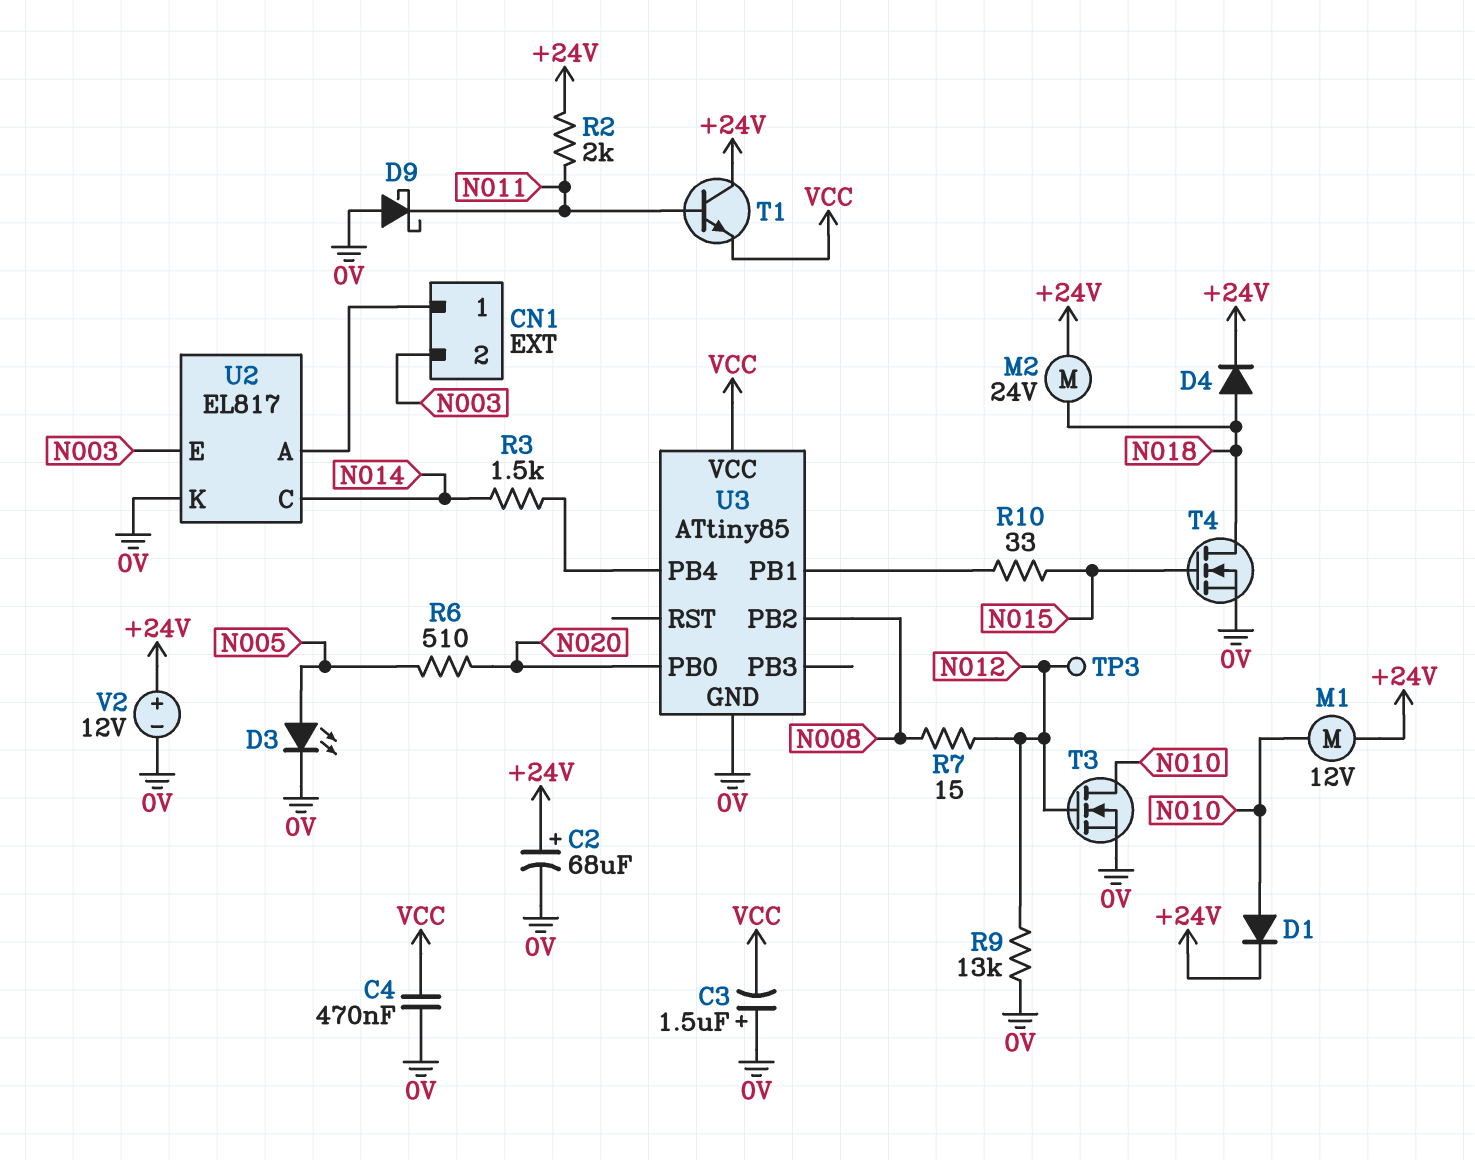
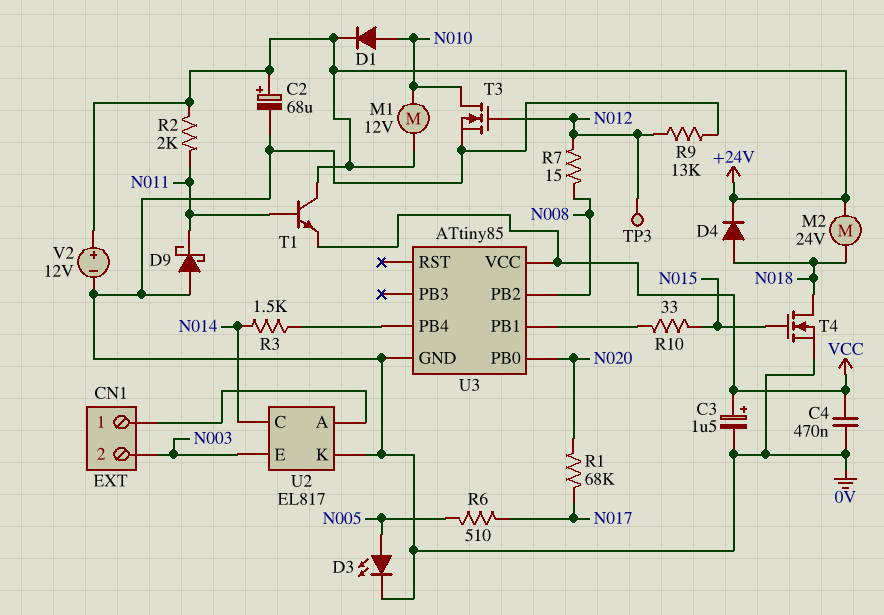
C3: 1.5uF (plus 0V, minus VCC) -> 1.5uF (plus VCC, minus 0V)
R1: none -> 68k (N017, N020)
R6: 510 (N005, N020) -> 510 (N005, N017)

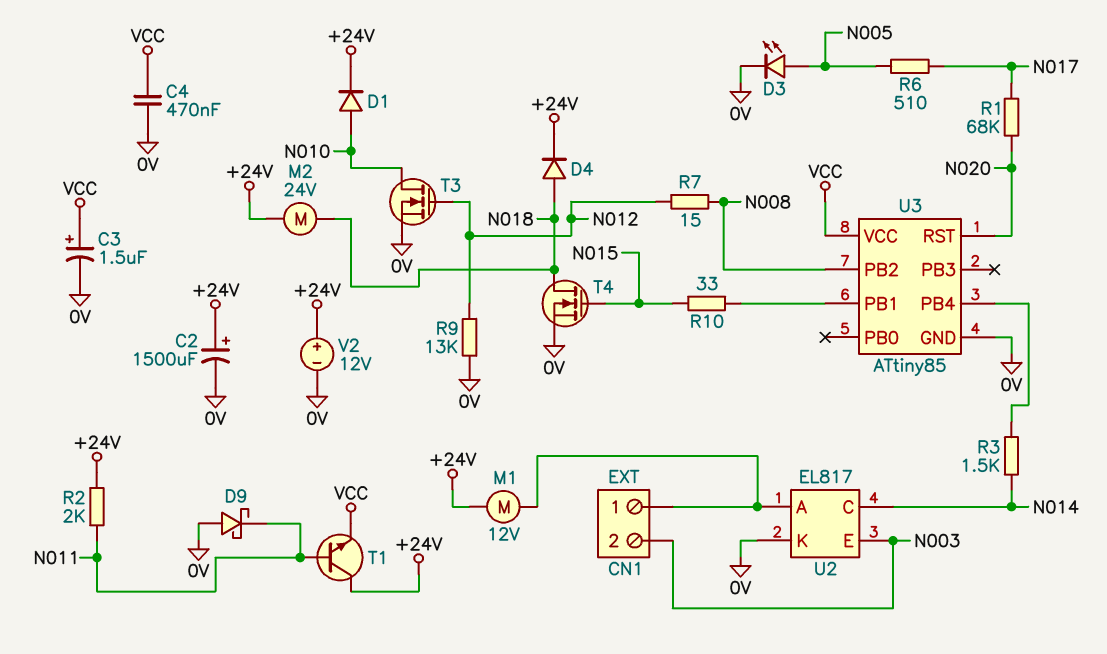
C2: 68uF (plus +24V, minus 0V) -> 1500uF (plus +24V, minus 0V)
M1: motor 12V (+24V, N010) -> motor 12V (+24V, CN1/1)
TP3: test point (N012) -> none
U3 pin PB0: N020 -> none
U3 pin RST: none -> N020

